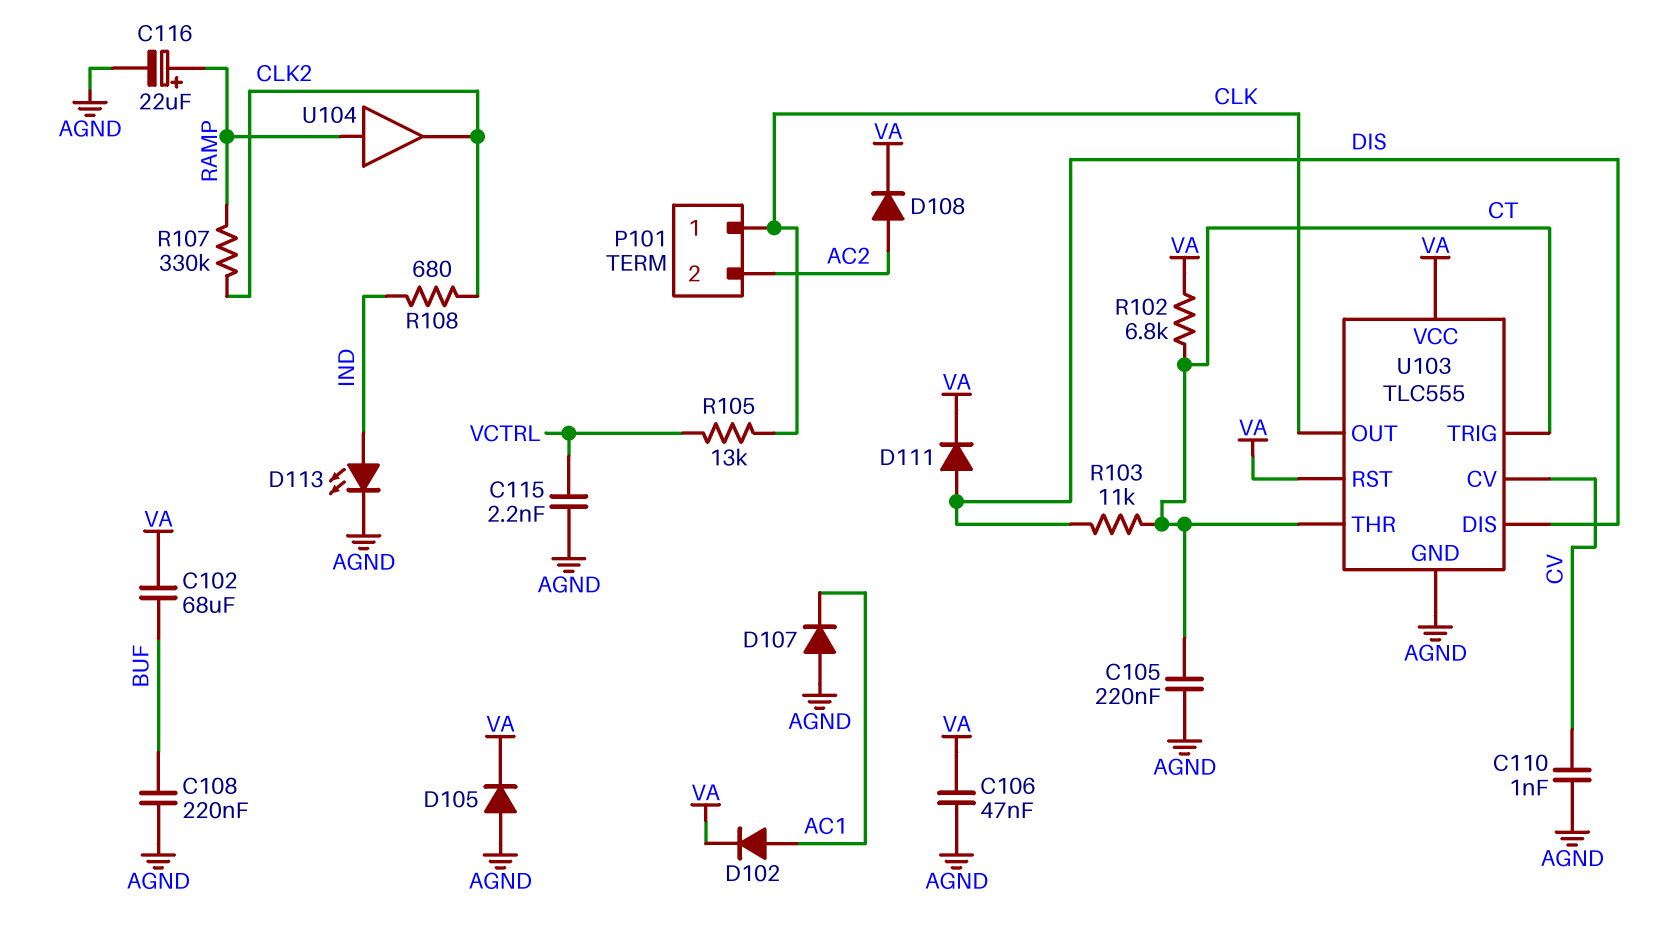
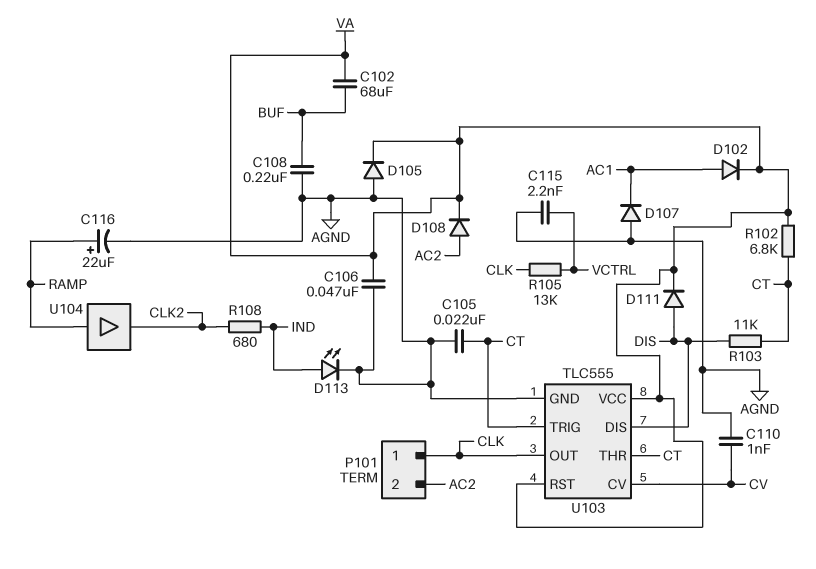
C105: 220nF (AGND, CT) -> 22nF (AGND, CT)
R107: 330k (CLK2, RAMP) -> none

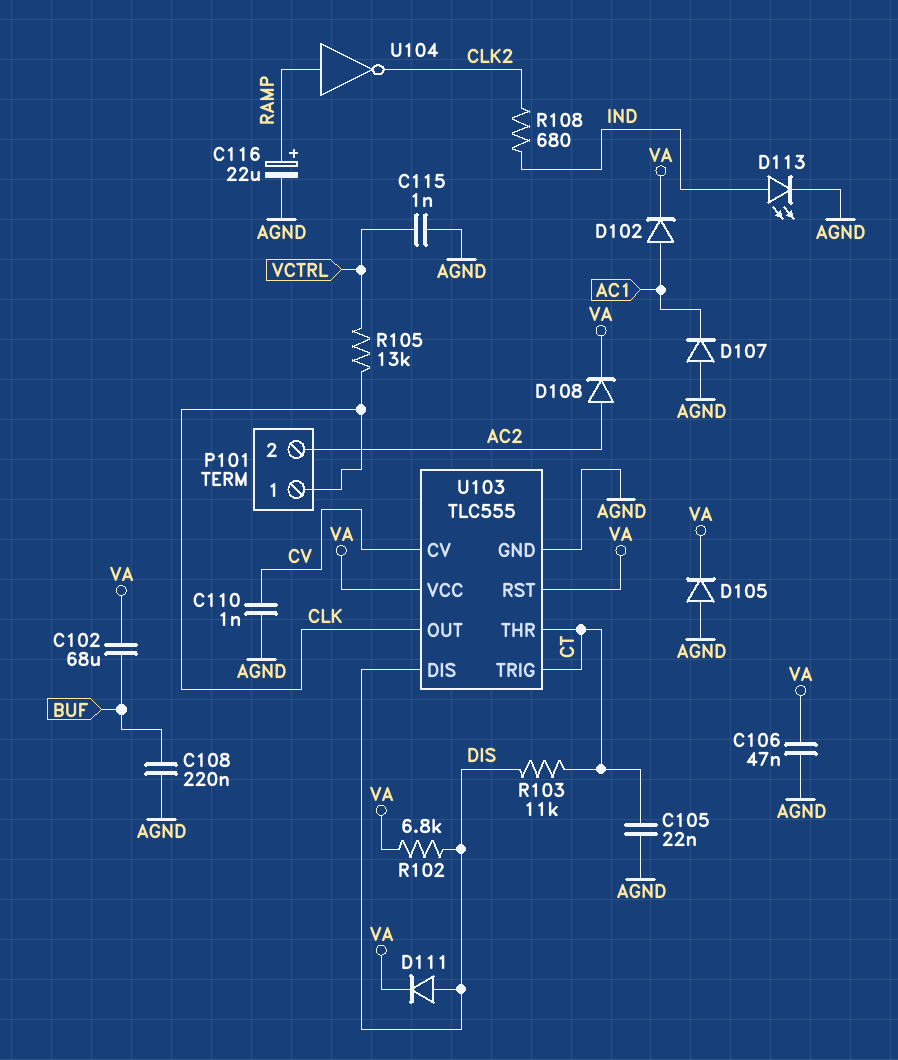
C115: 2.2nF (AGND, VCTRL) -> 1nF (AGND, VCTRL)
R102: 6.8k (CT, VA) -> 6.8k (DIS, VA)
U104: buffer (in RAMP, out CLK2) -> NOT (in RAMP, out CLK2)

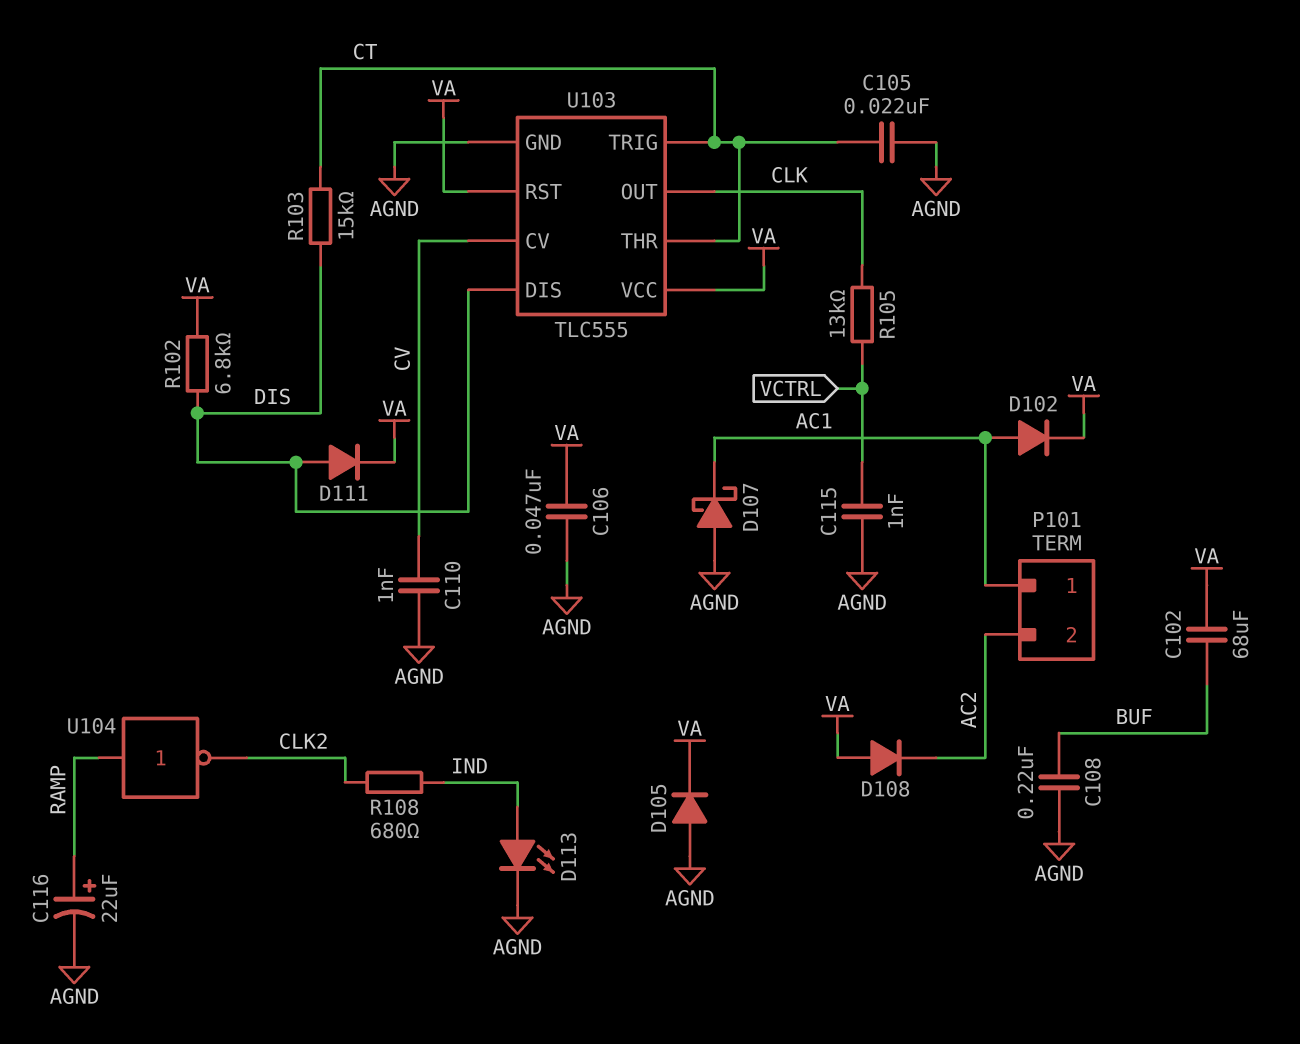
D107: diode (A AGND, K AC1) -> schottky (A AGND, K AC1)
D108: diode (A AC2, K VA) -> diode (A VA, K AC2)
P101 pin 1: CLK -> AC1
R103: 11k (CT, DIS) -> 15k (CT, DIS)

